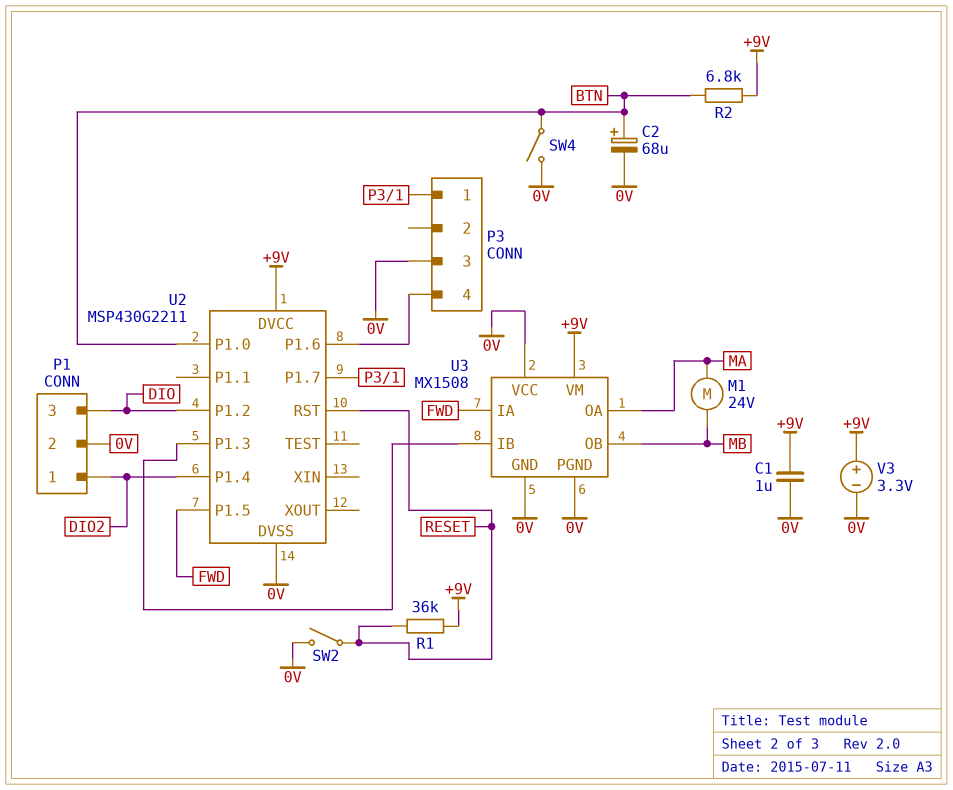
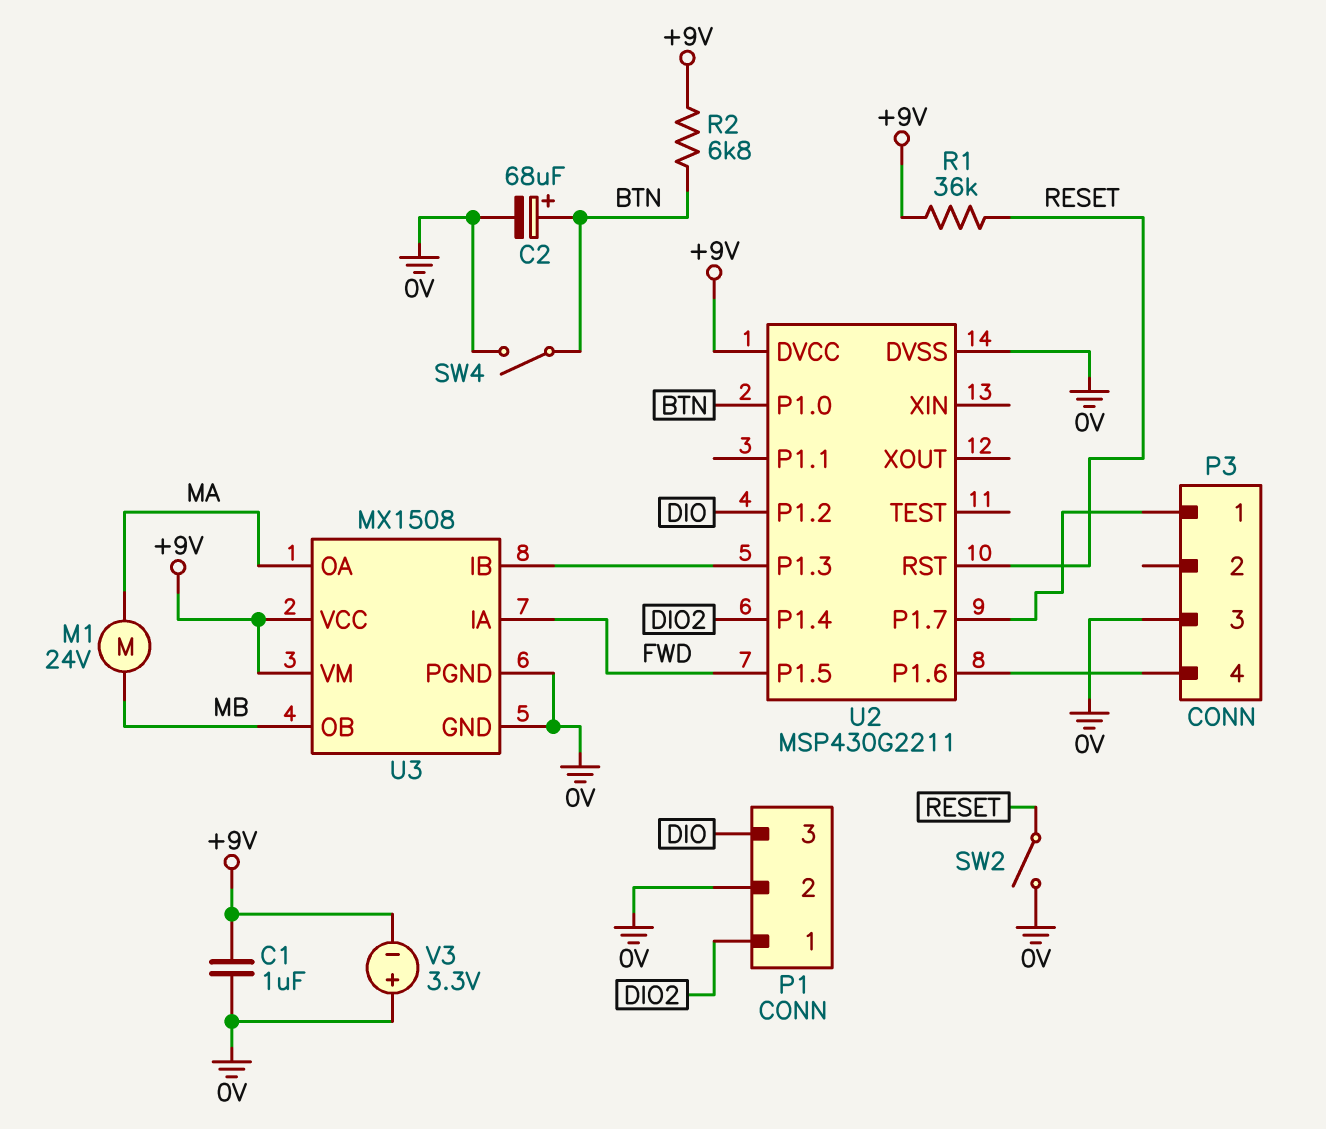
U3 pin VCC: 0V -> +9V
V3: 3.3V (plus +9V, minus 0V) -> 3.3V (plus 0V, minus +9V)

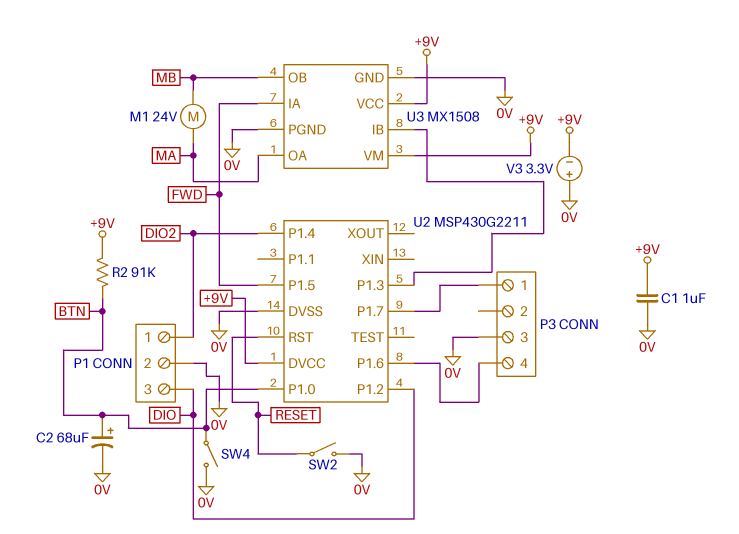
R1: 36k (+9V, RESET) -> none
R2: 6.8k (+9V, BTN) -> 91k (+9V, BTN)

